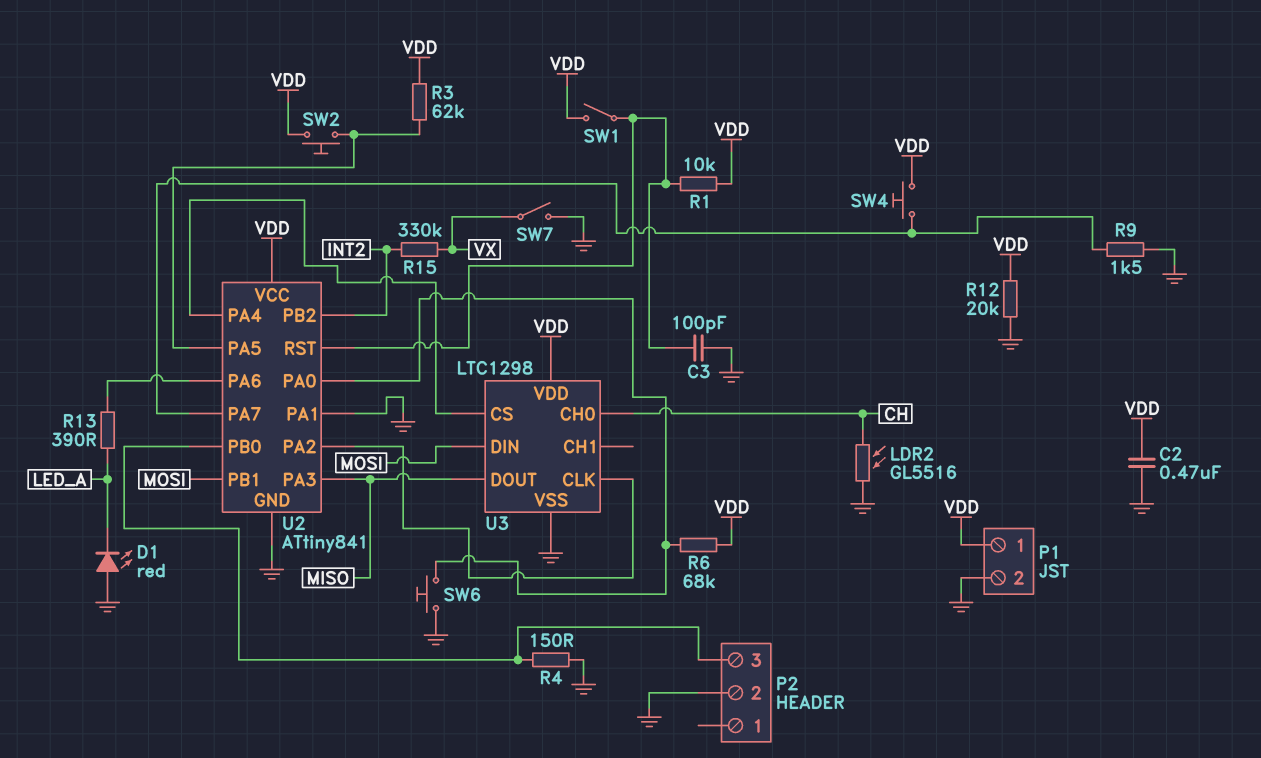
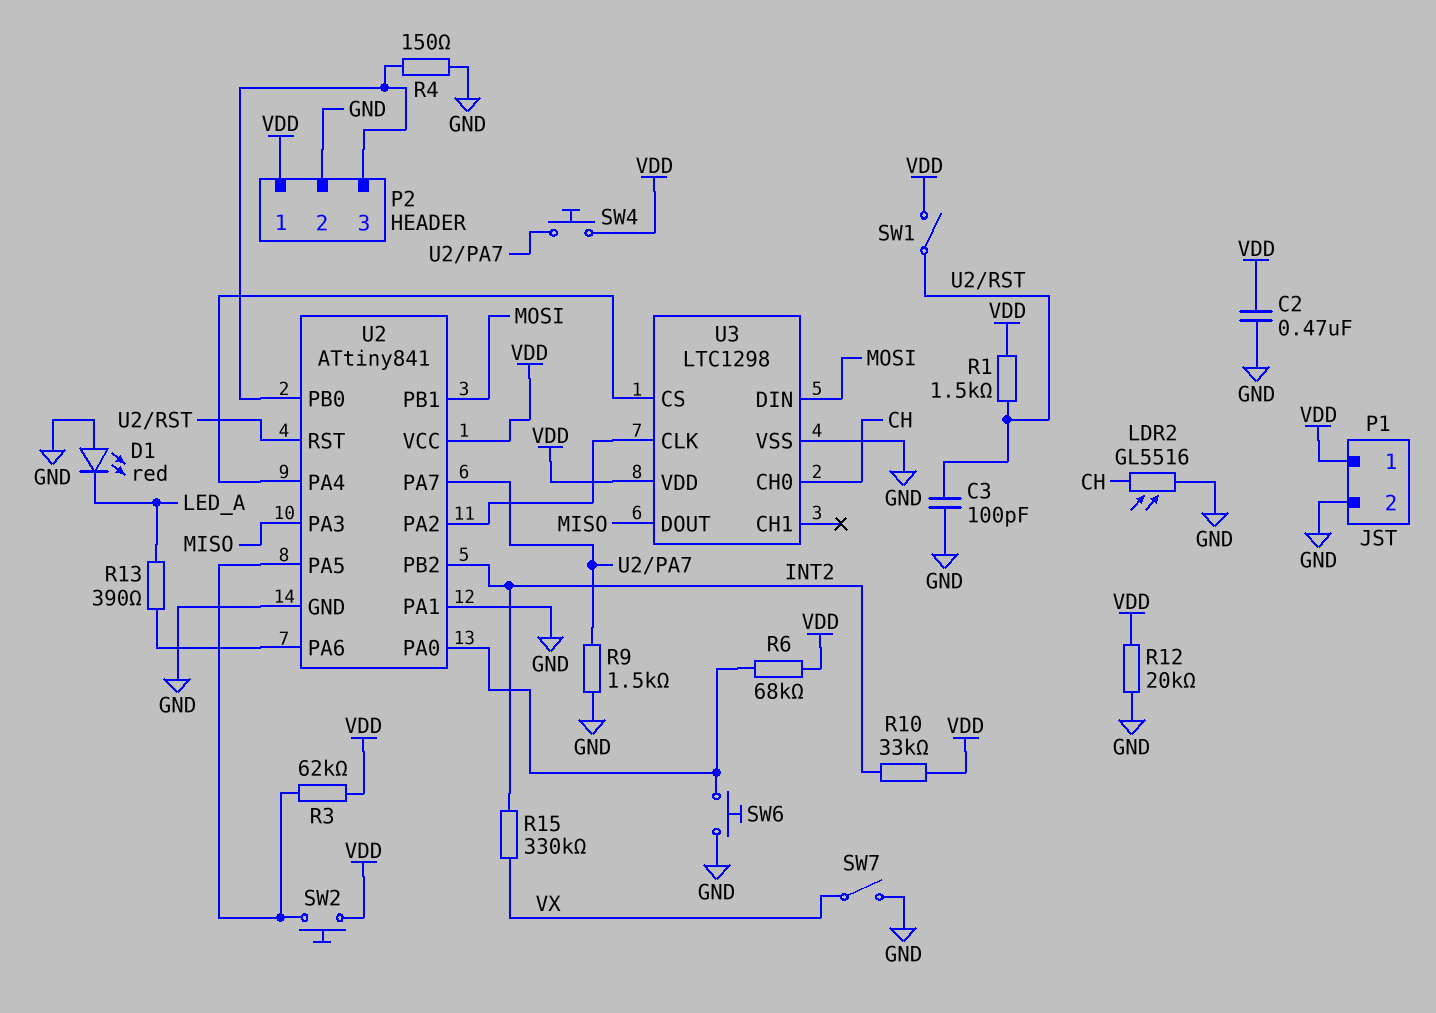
P2 pin 1: none -> VDD
R1: 10k (U2/RST, VDD) -> 1.5k (U2/RST, VDD)
R10: none -> 33k (INT2, VDD)

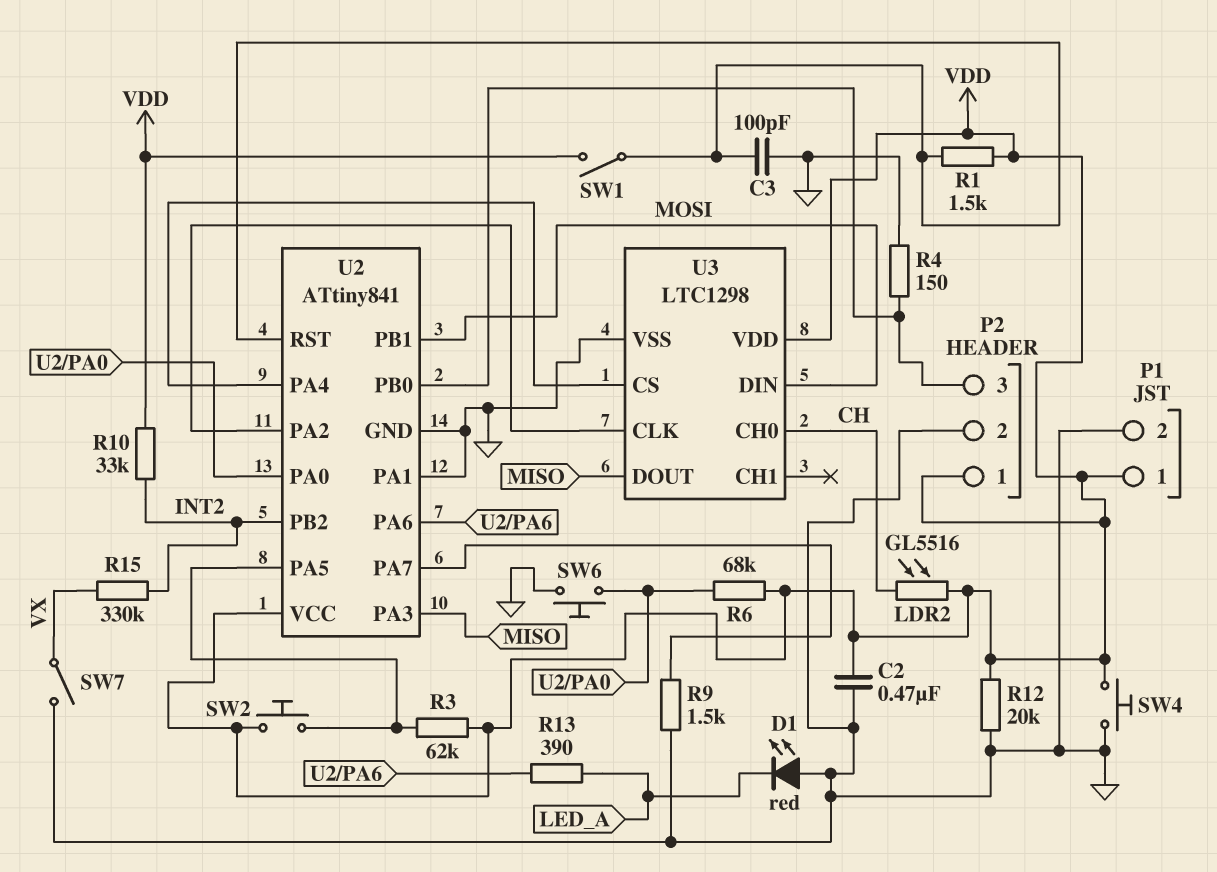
LDR2: GL5516 (CH, GND) -> GL5516 (CH, VDD)
SW4: button (U2/PA7, VDD) -> button (GND, VDD)

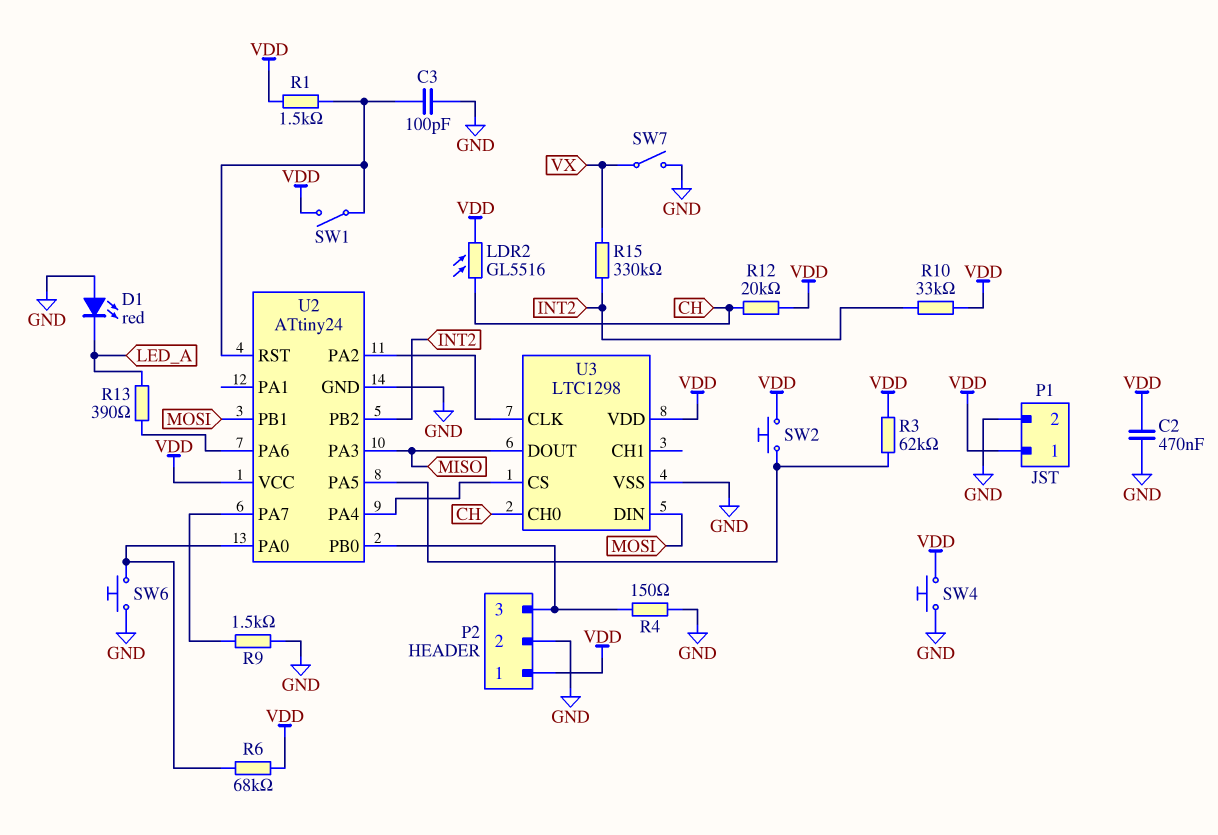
R12: 20k (GND, VDD) -> 20k (CH, VDD)
U2: ATtiny841 -> ATtiny24
U2 pin PA1: GND -> none

